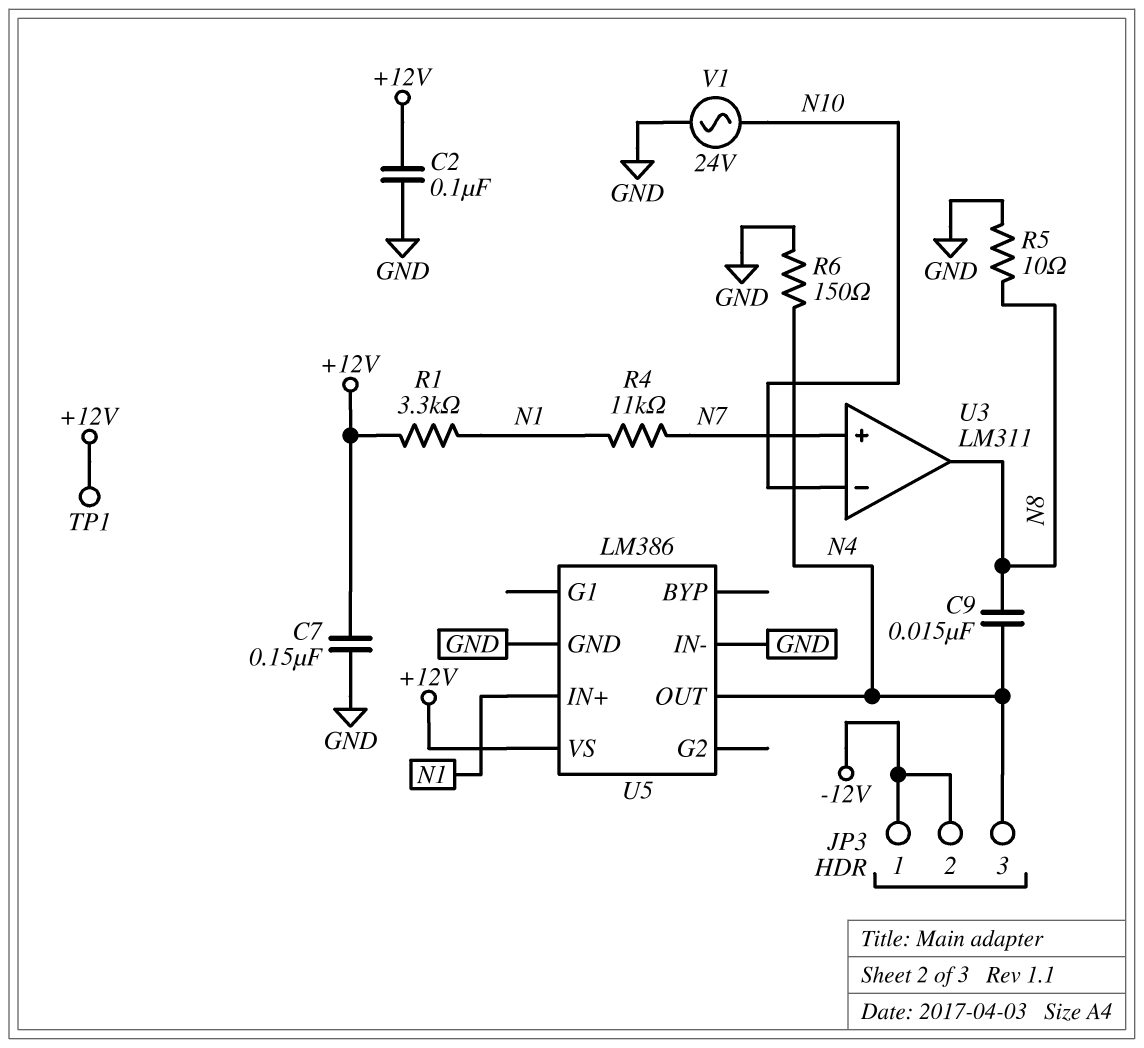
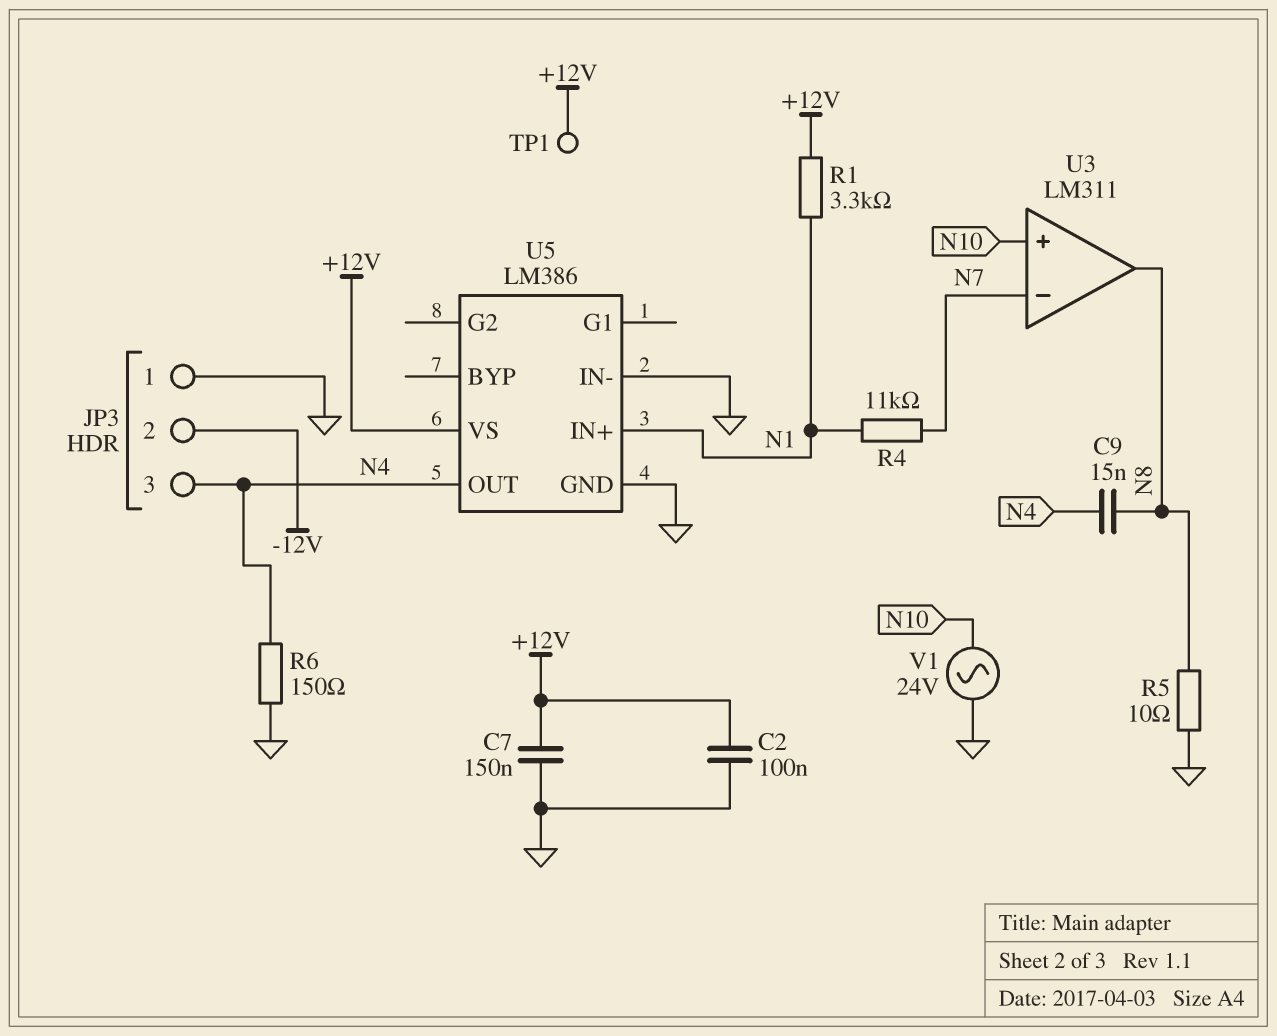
JP3 pin 1: -12V -> GND
U3 pin in+: N7 -> N10
U3 pin in-: N10 -> N7

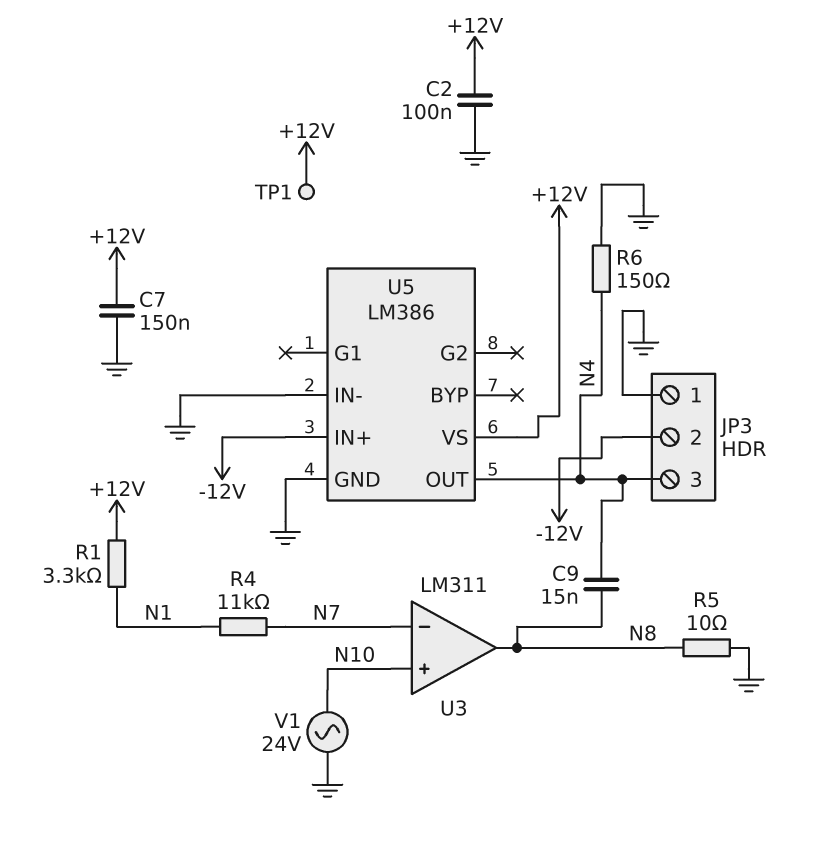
U5 pin IN+: N1 -> -12V

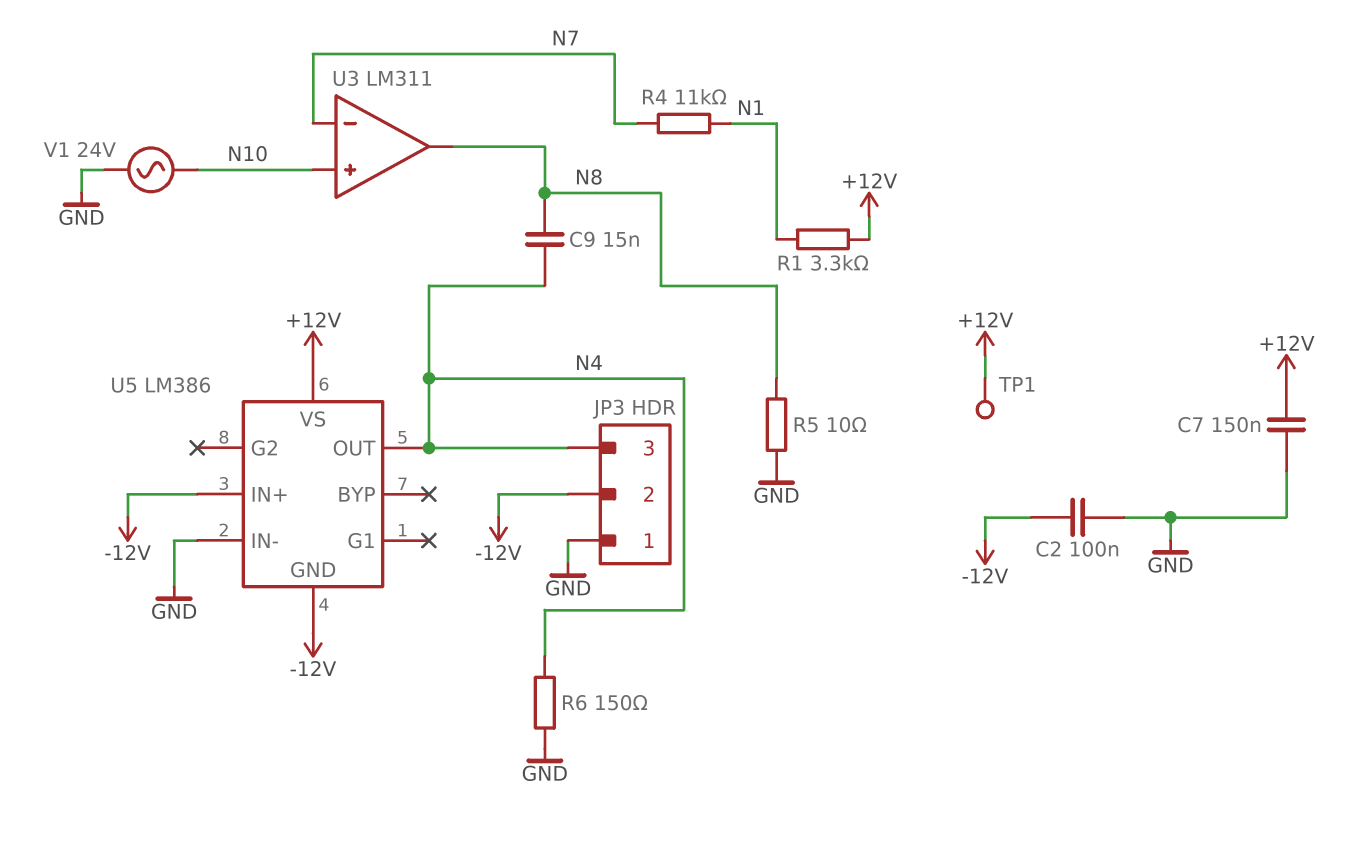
C2: 100nF (+12V, GND) -> 100nF (-12V, GND)
U5 pin GND: GND -> -12V

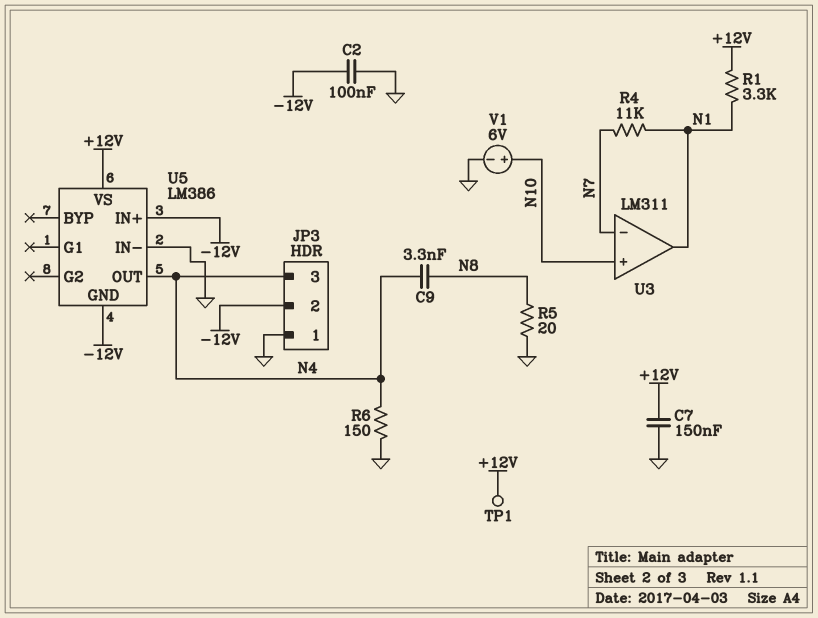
C9: 15nF (N4, N8) -> 3.3nF (N4, N8)
R5: 10 (GND, N8) -> 20 (GND, N8)
U3 pin out: N8 -> N1
V1: AC 24V (GND, N10) -> 6V (plus N10, minus GND)

